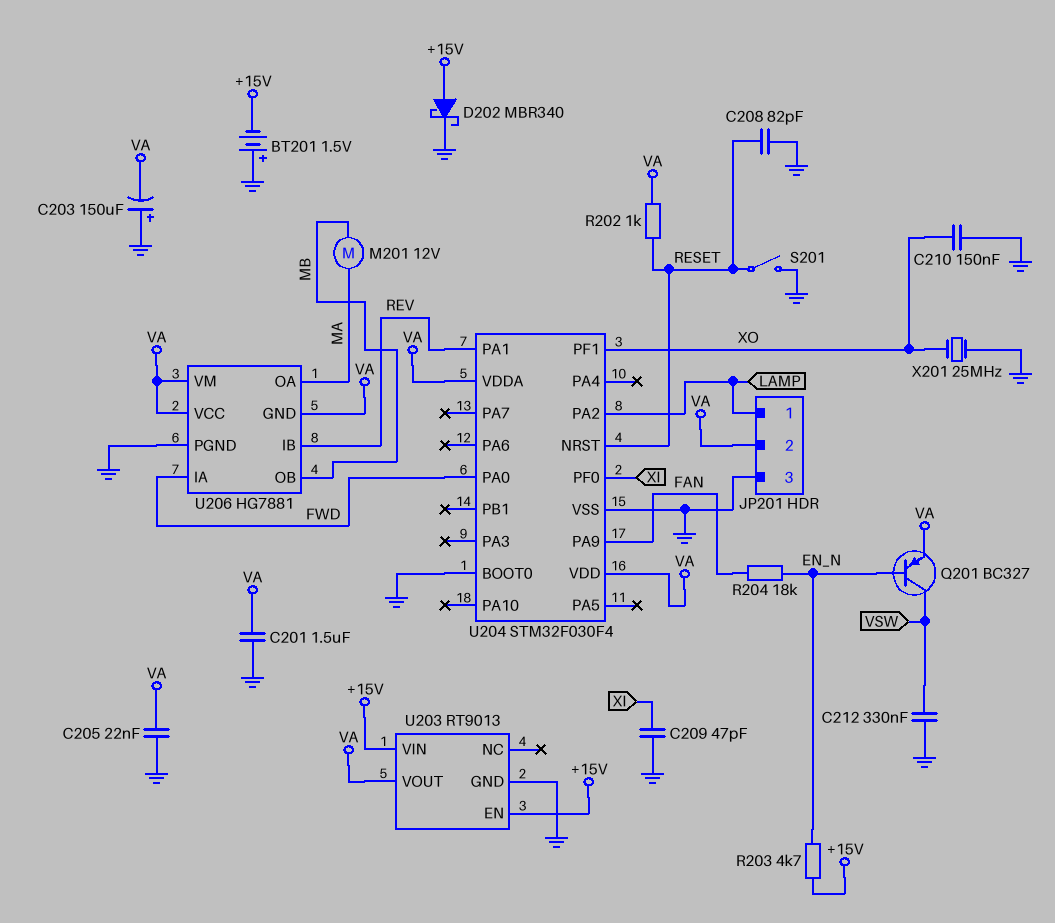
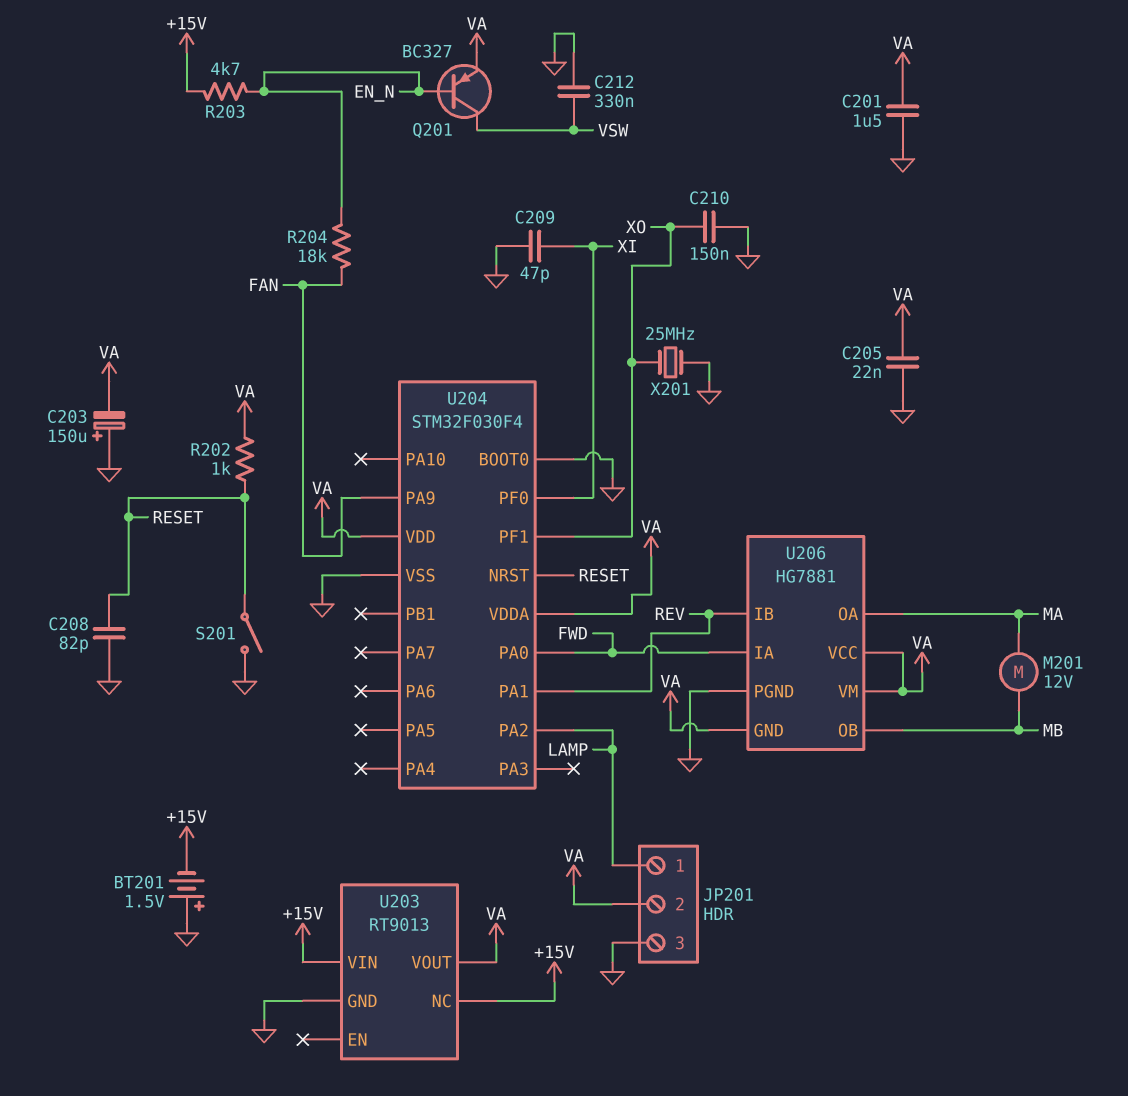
D202: schottky MBR340 (A +15V, K GND) -> none
U203 pin EN: +15V -> none
U203 pin NC: none -> +15V

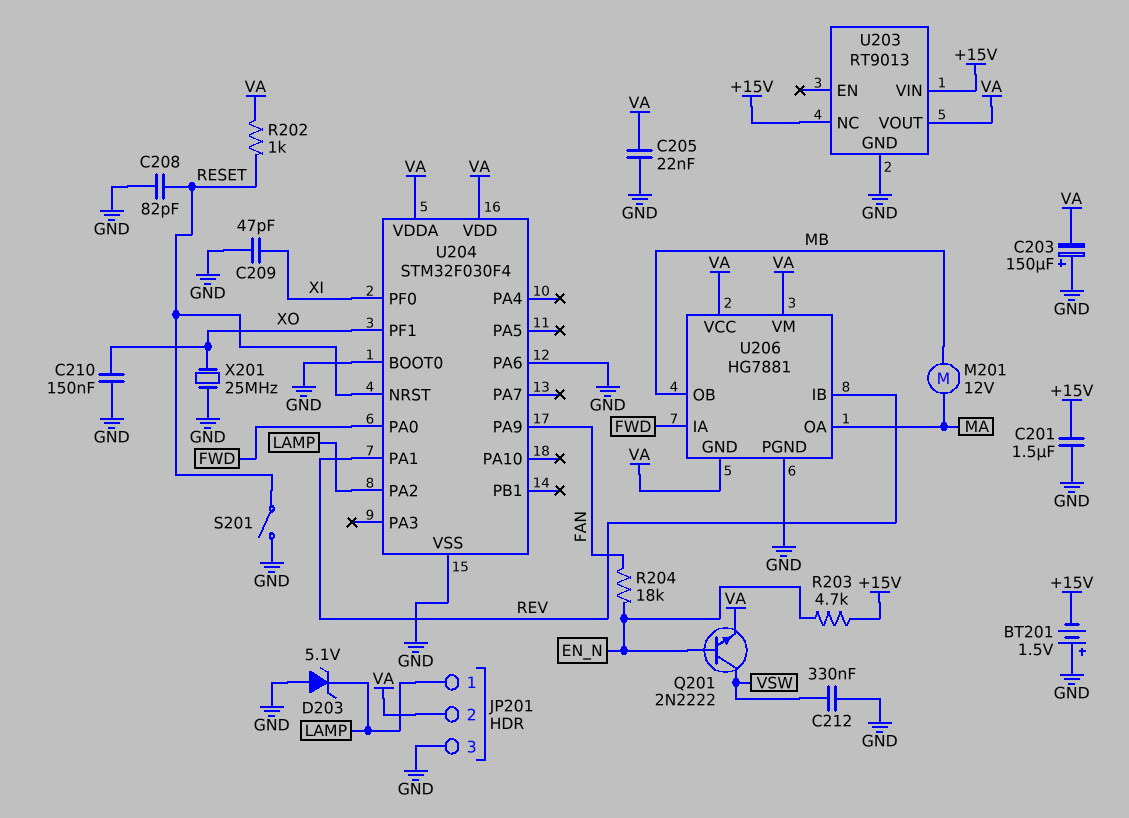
C201: 1.5uF (GND, VA) -> 1.5uF (+15V, GND)
D203: none -> zener 5.1V (A GND, K LAMP)
Q201: PNP BC327 (B EN_N, C VSW, E VA) -> NPN 2N2222 (B EN_N, C VSW, E VA)
U204 pin PA6: none -> GND

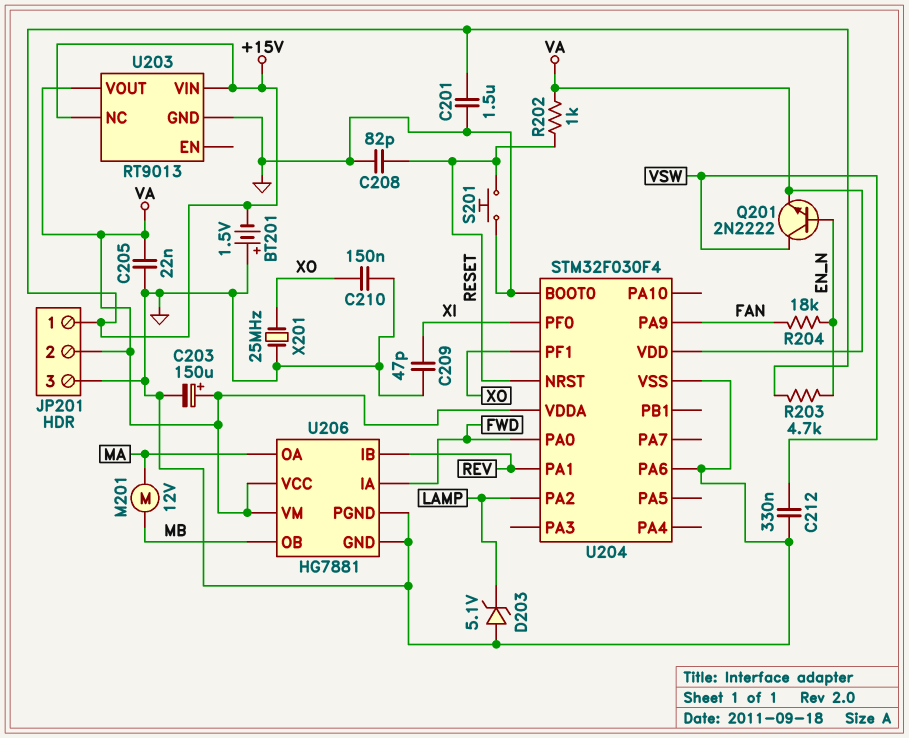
C203: 150uF (plus GND, minus VA) -> 150uF (plus VA, minus GND)
JP201 pin 1: LAMP -> +15V
S201: switch (GND, RESET) -> button (GND, RESET)
U206 pin GND: VA -> GND

